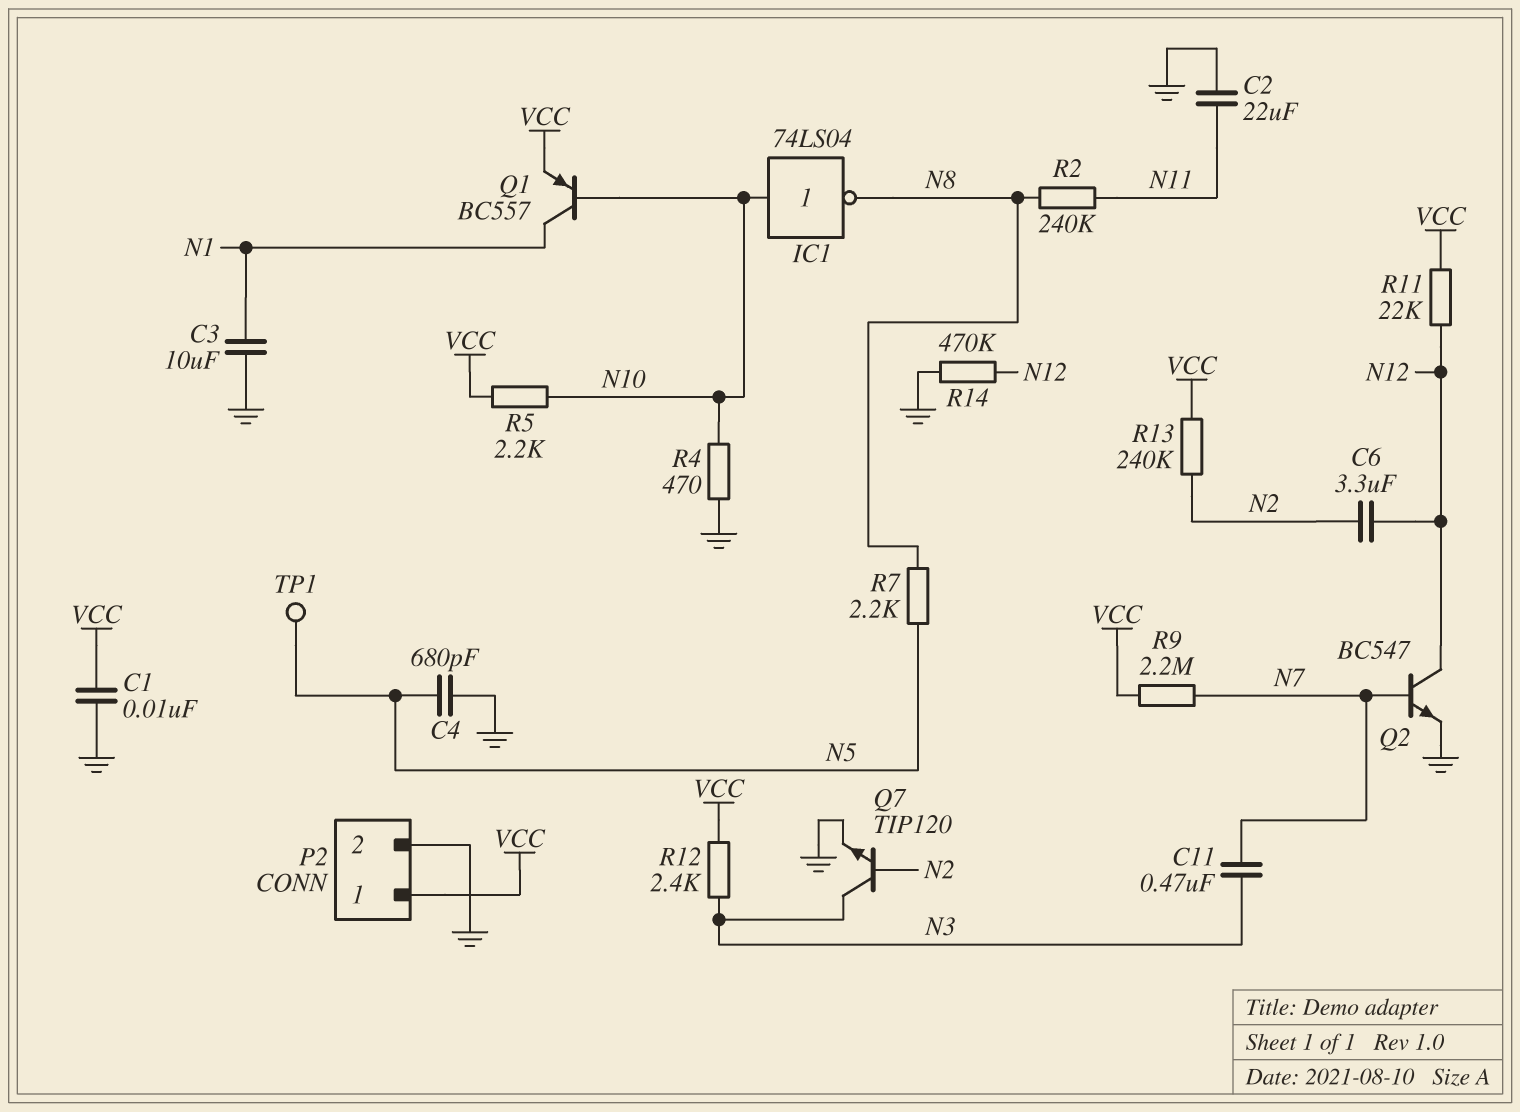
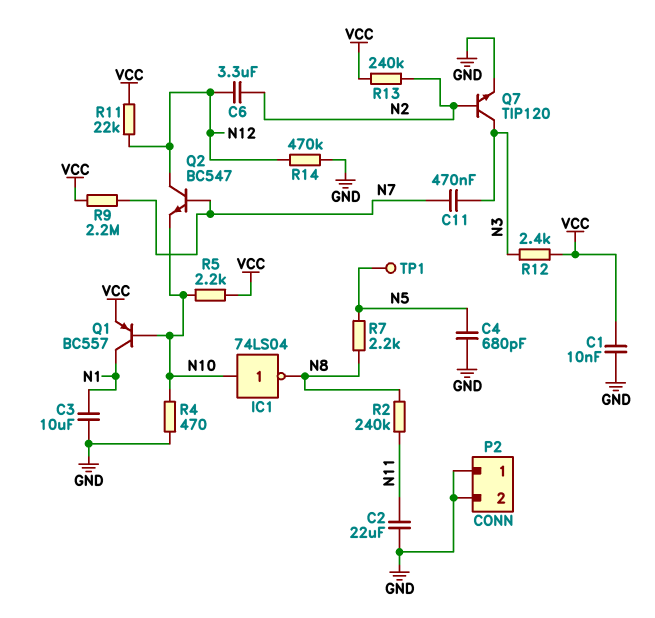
P2 pin 1: VCC -> GND
Q2: NPN BC547 (B N7, C N12, E GND) -> NPN BC547 (B N7, C N12, E N10)

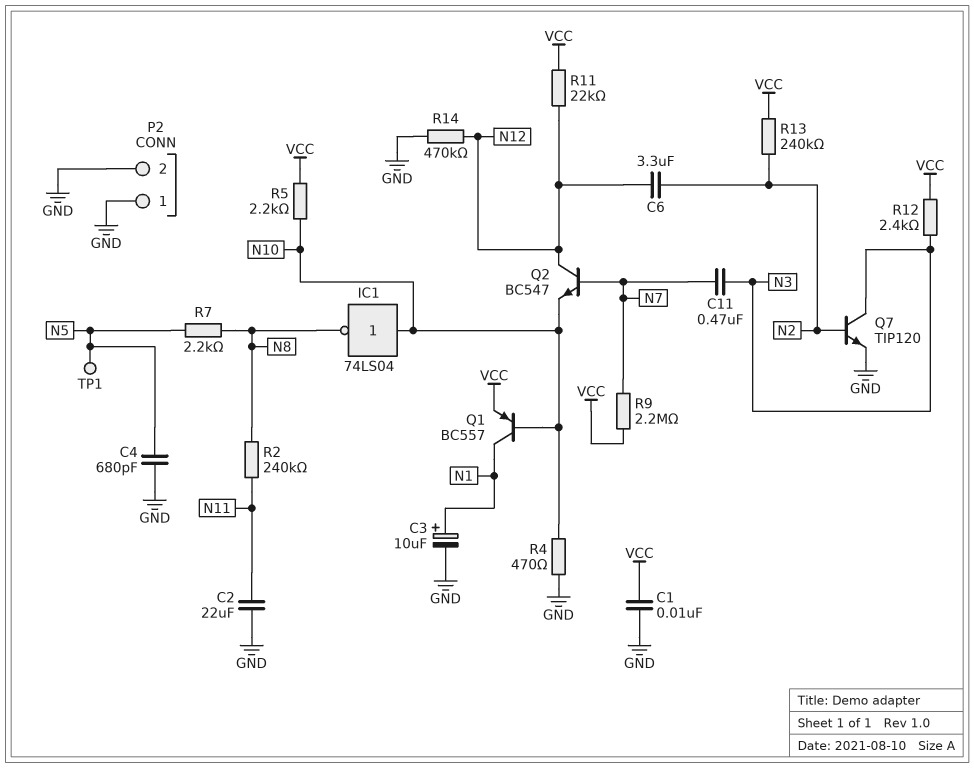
C3: 10uF (GND, N1) -> 10uF (plus N1, minus GND)

